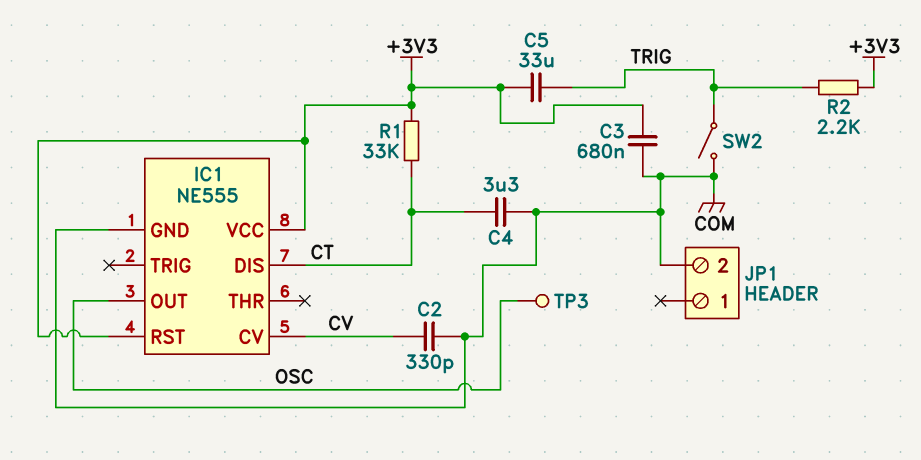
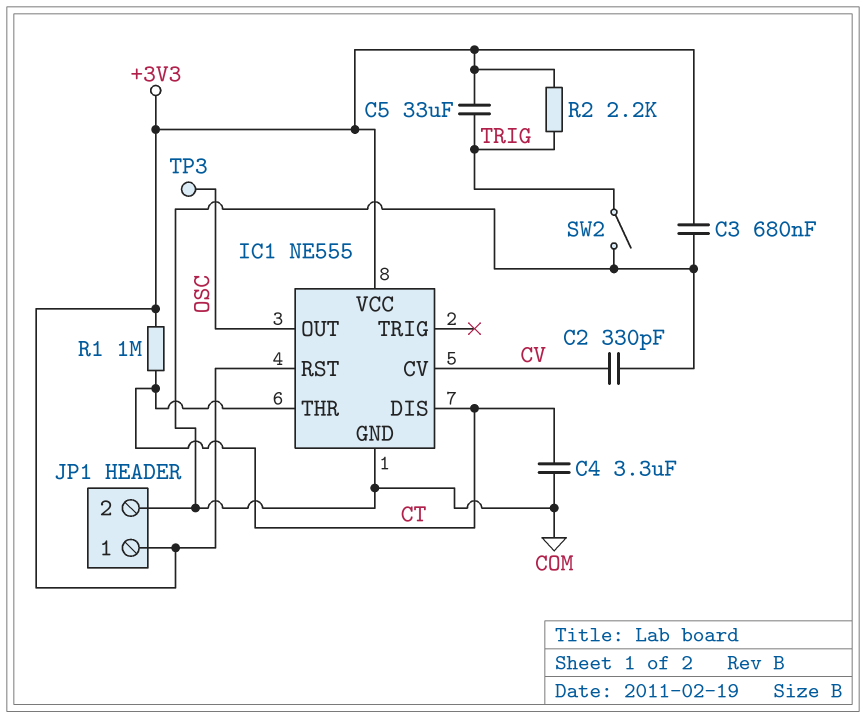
IC1 pin THR: none -> CT
JP1 pin 1: none -> +3V3
R1: 33k (+3V3, CT) -> 1M (+3V3, CT)

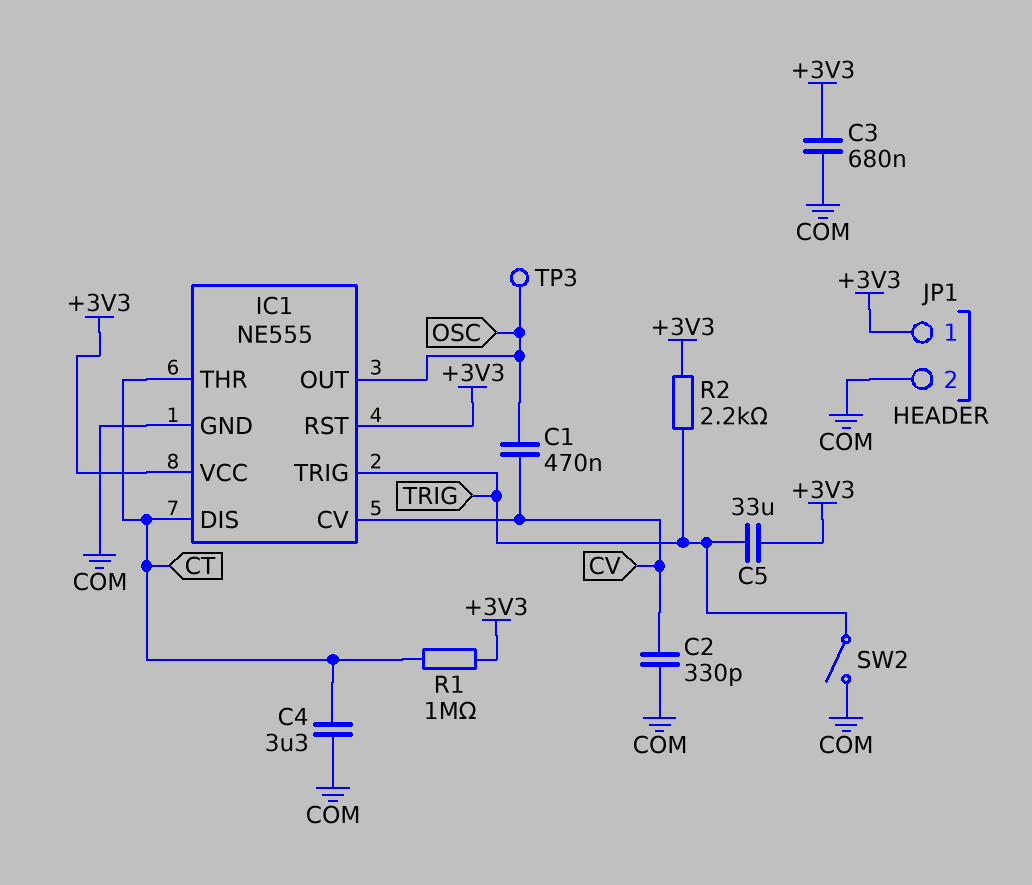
C1: none -> 470nF (CV, OSC)
IC1 pin TRIG: none -> TRIG

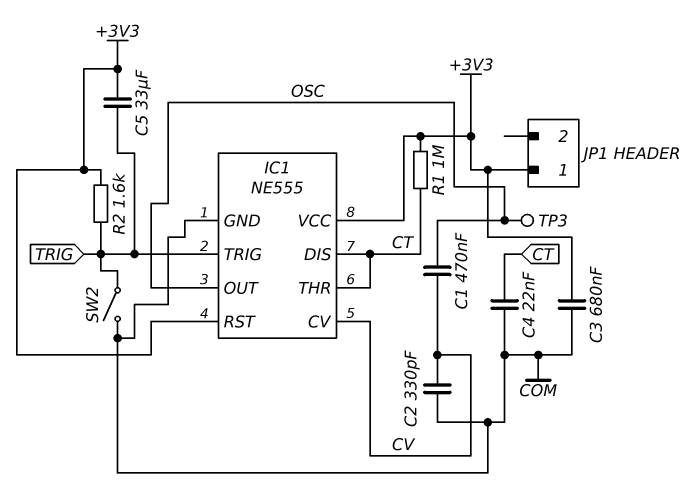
C4: 3.3uF (COM, CT) -> 22nF (COM, CT)
JP1 pin 2: COM -> none
R2: 2.2k (+3V3, TRIG) -> 1.6k (+3V3, TRIG)

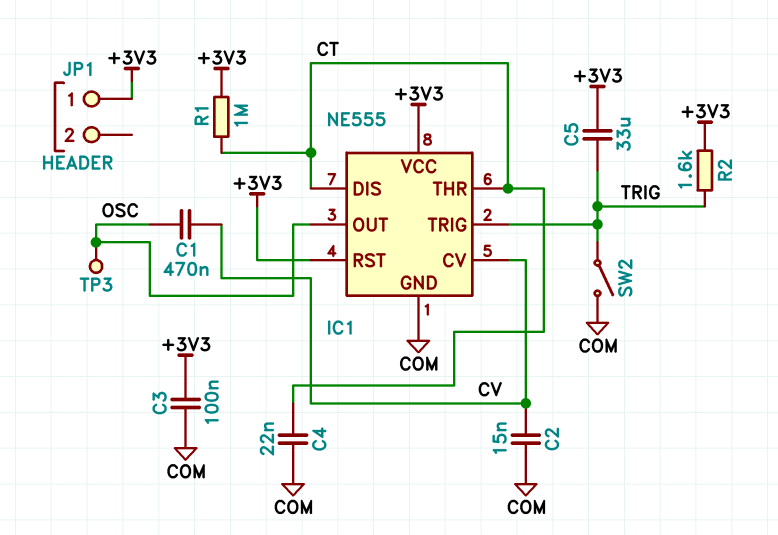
C2: 330pF (COM, CV) -> 15nF (COM, CV)
C3: 680nF (+3V3, COM) -> 100nF (+3V3, COM)

